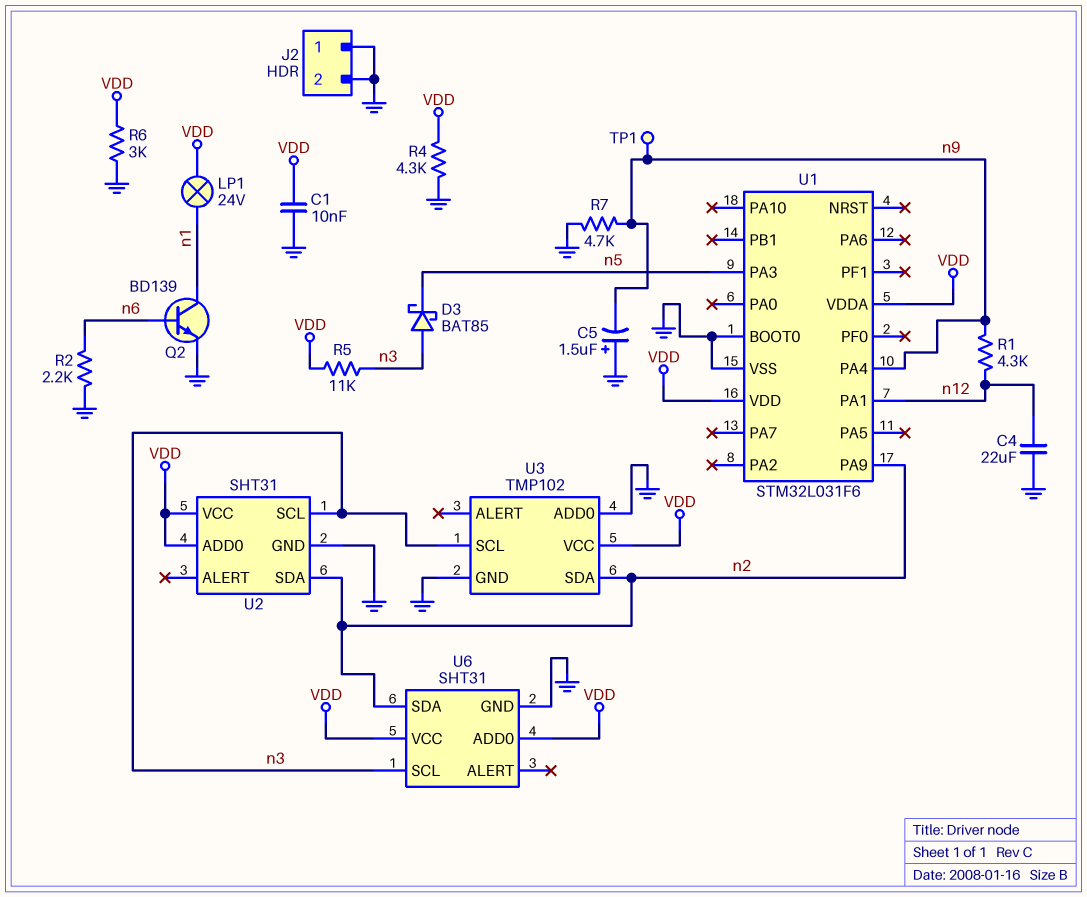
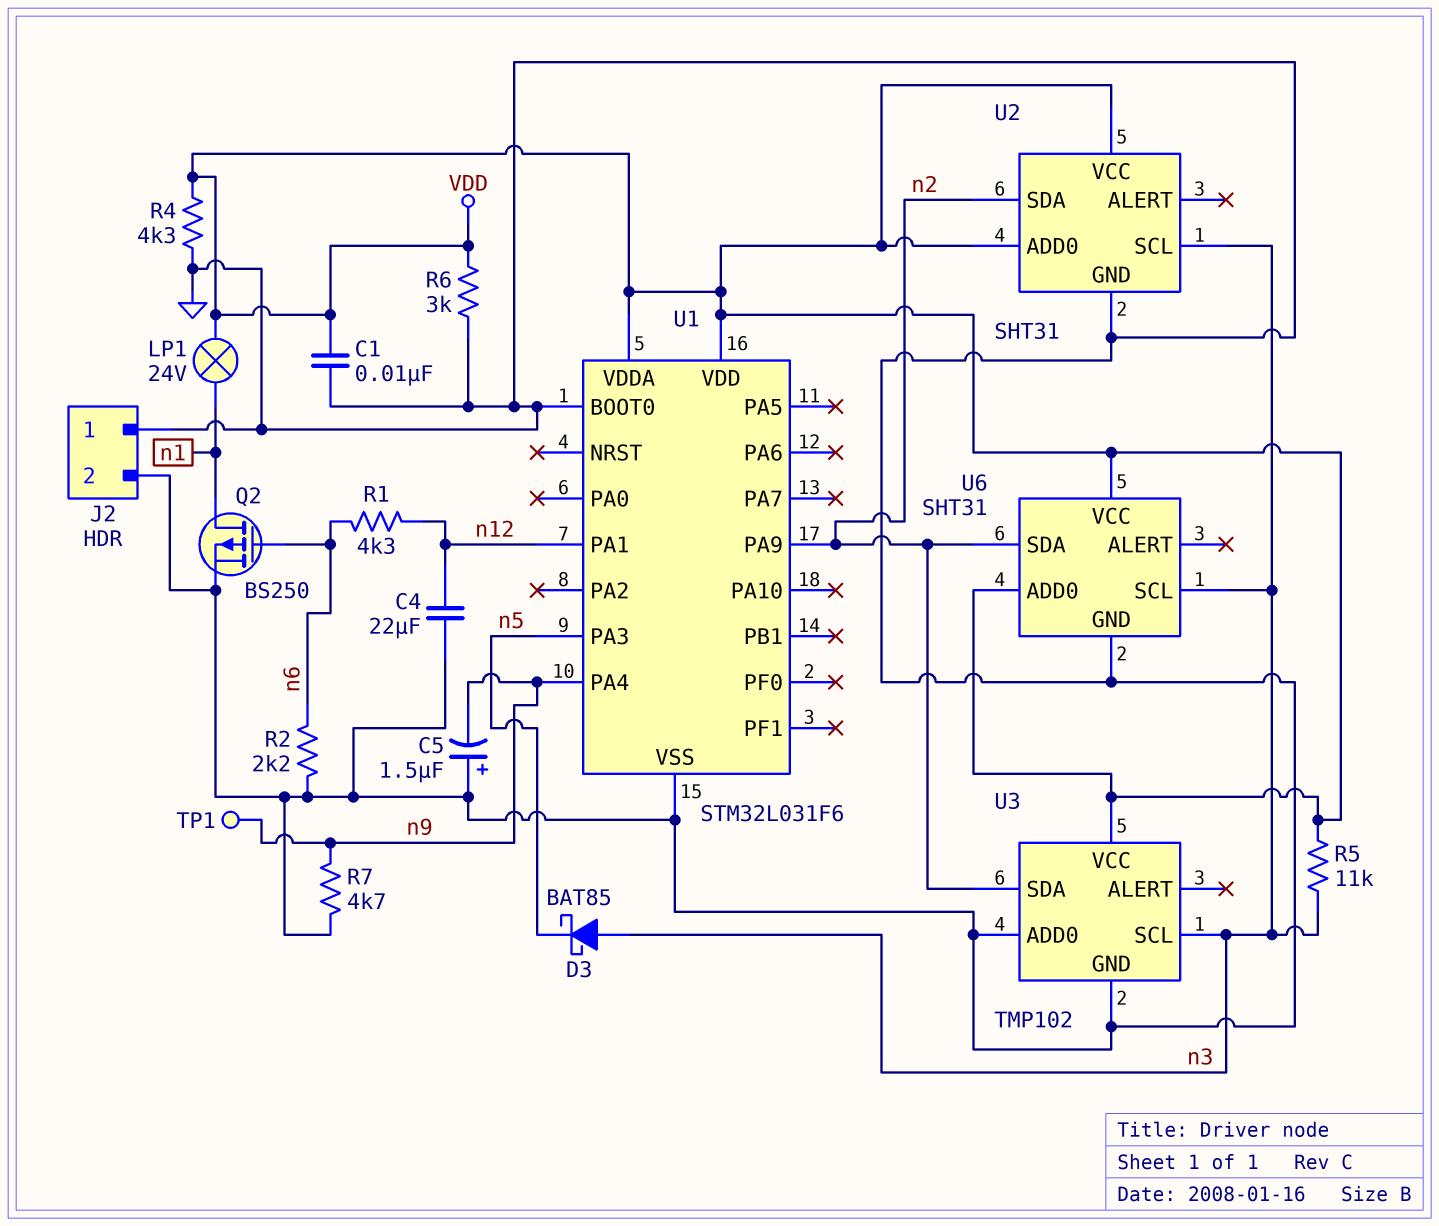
Q2: NPN BD139 (B n6, C n1, E GND) -> PMOS BS250 (G n6, D n1, S GND)
R1: 4.3k (n9, n12) -> 4.3k (n6, n12)

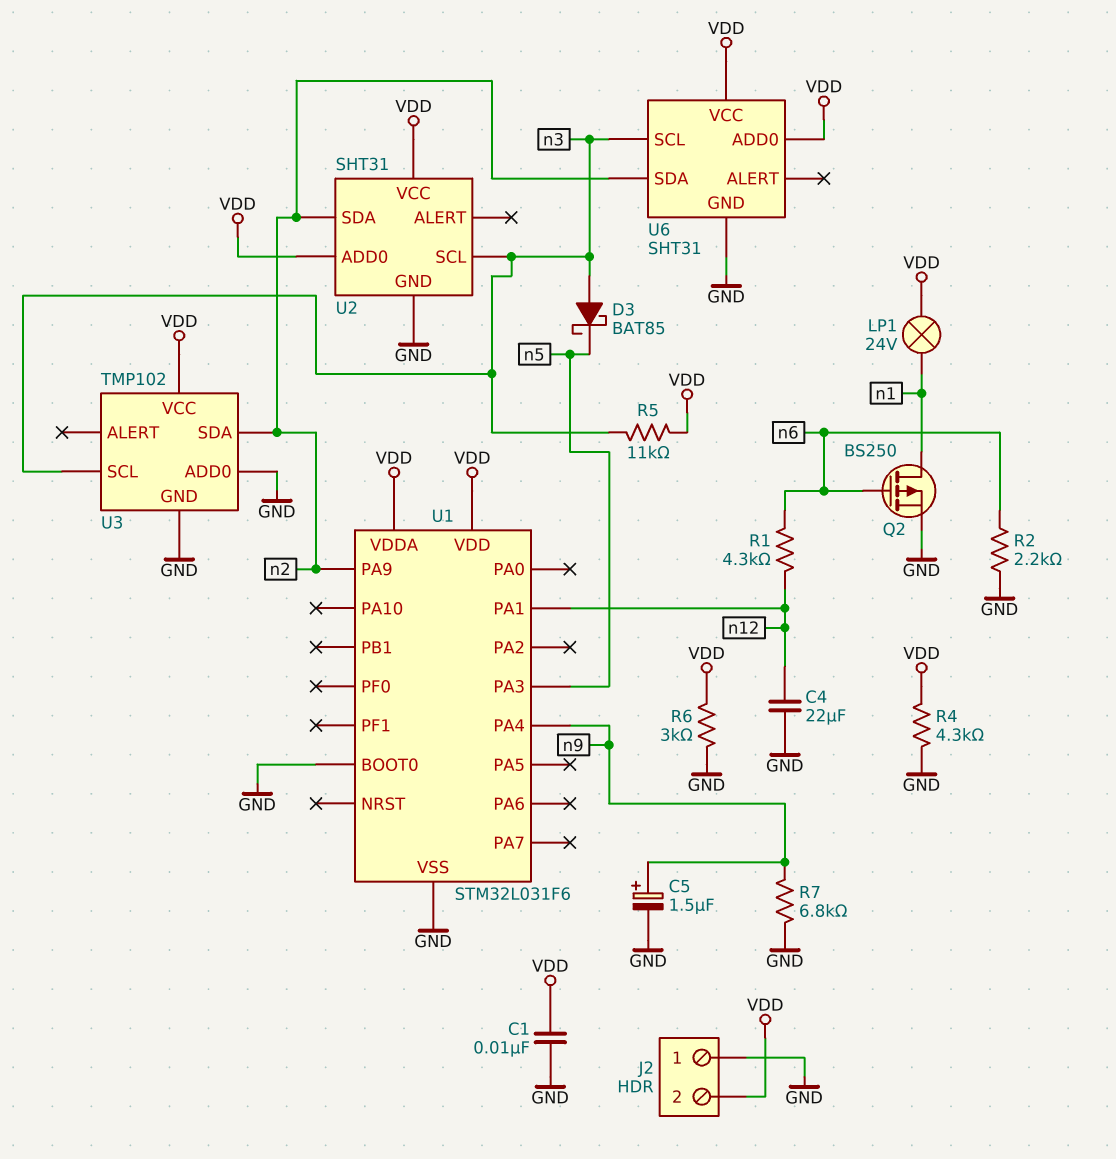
C5: 1.5uF (plus GND, minus n9) -> 1.5uF (plus n9, minus GND)
J2 pin 2: GND -> VDD
R7: 4.7k (GND, n9) -> 6.8k (GND, n9)
TP1: test point (n9) -> none

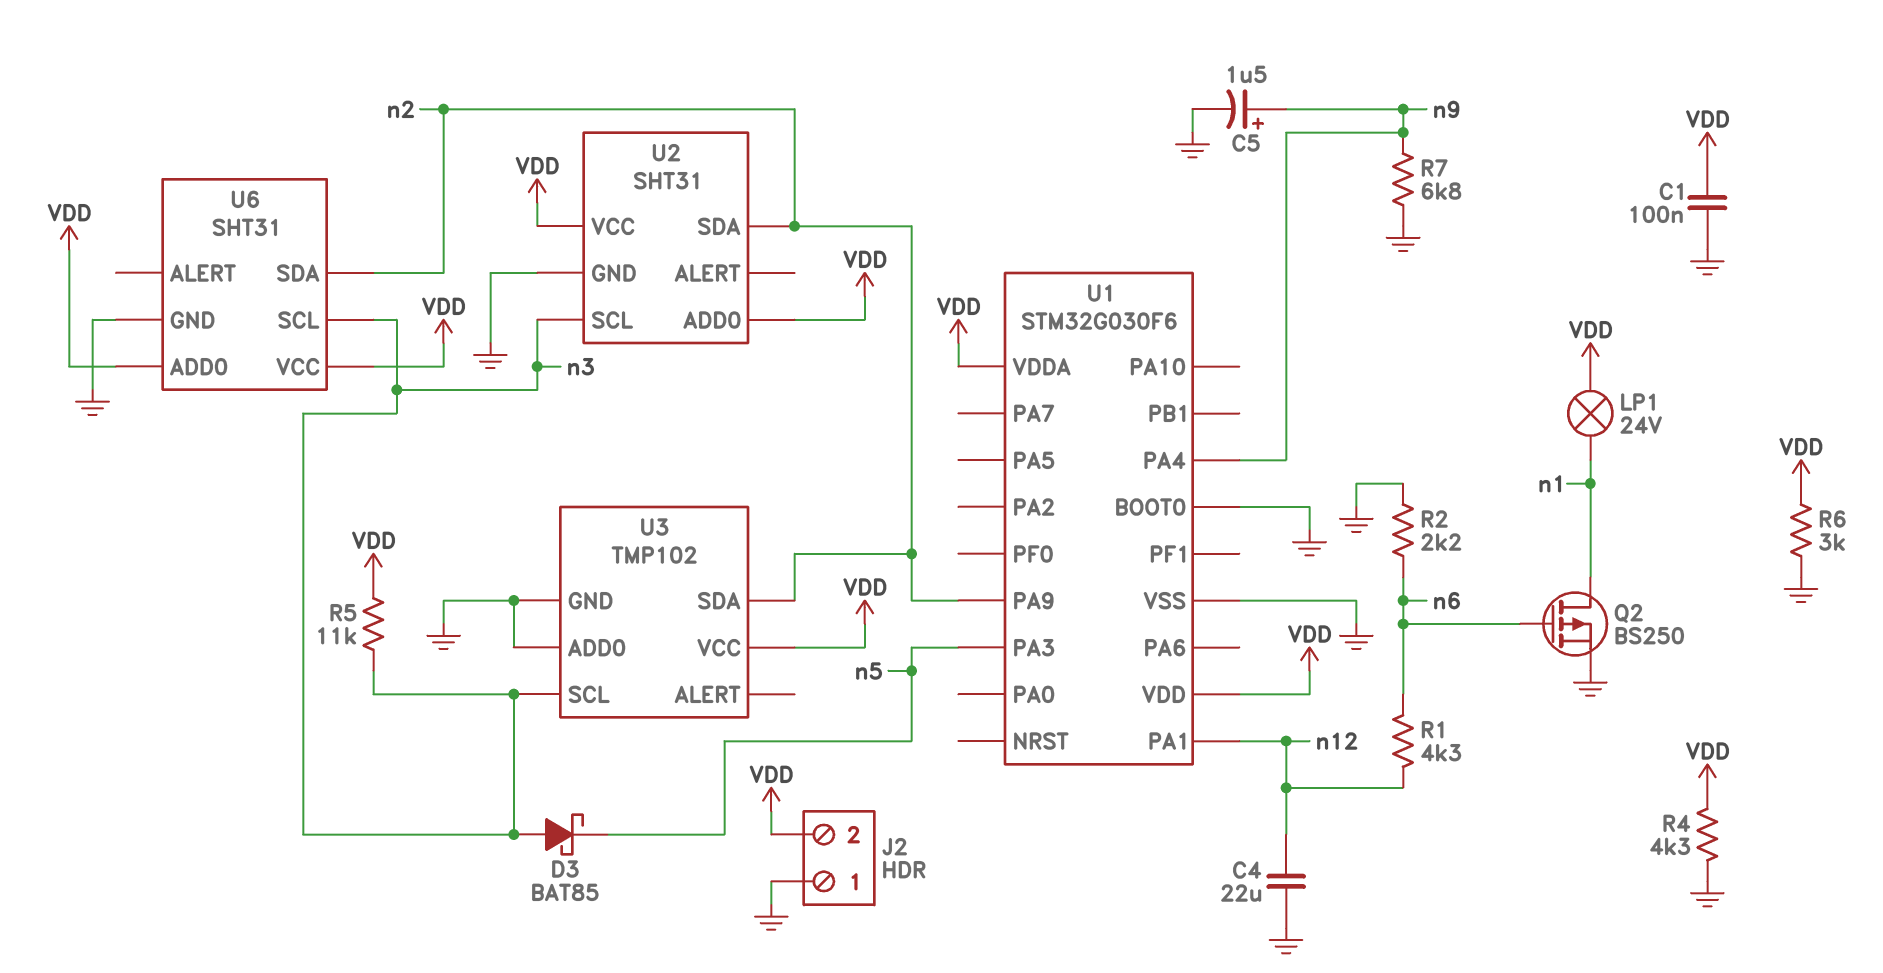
C1: 10nF (GND, VDD) -> 100nF (GND, VDD)
U1: STM32L031F6 -> STM32G030F6

